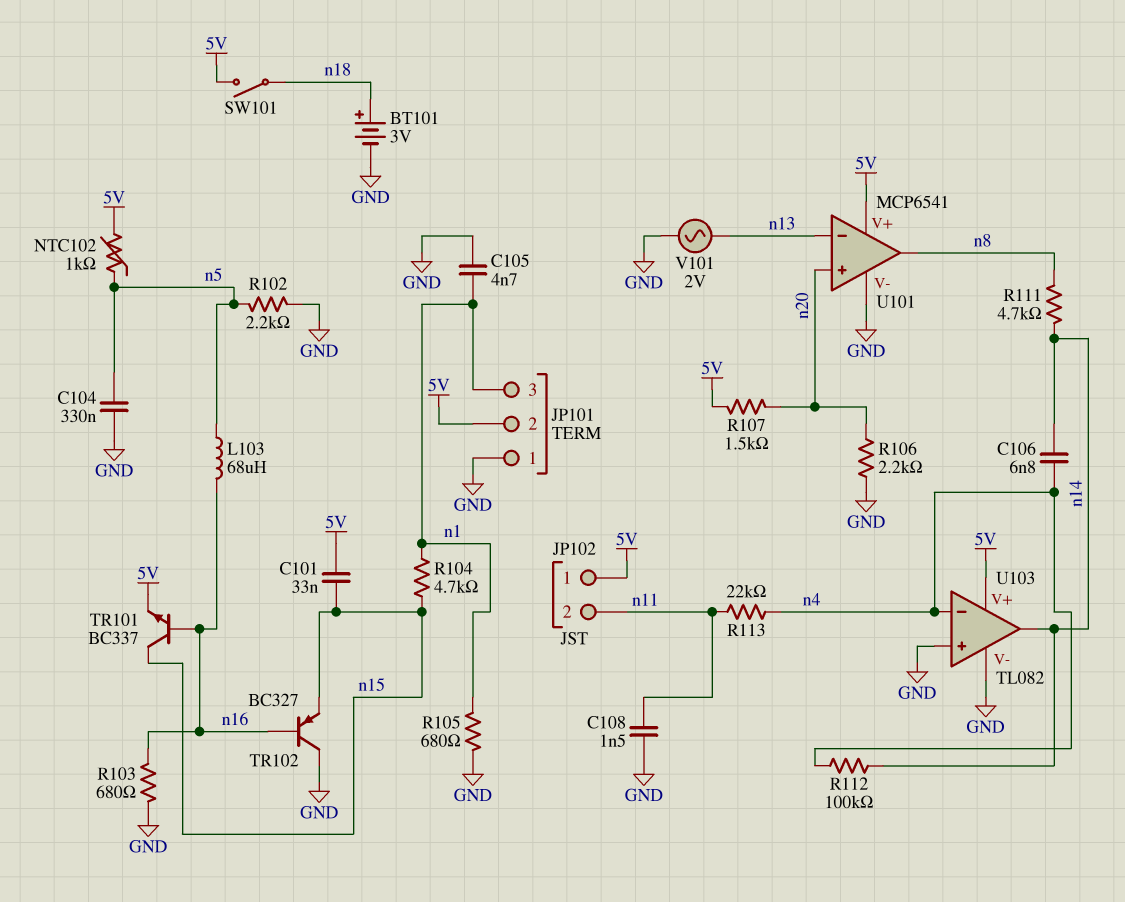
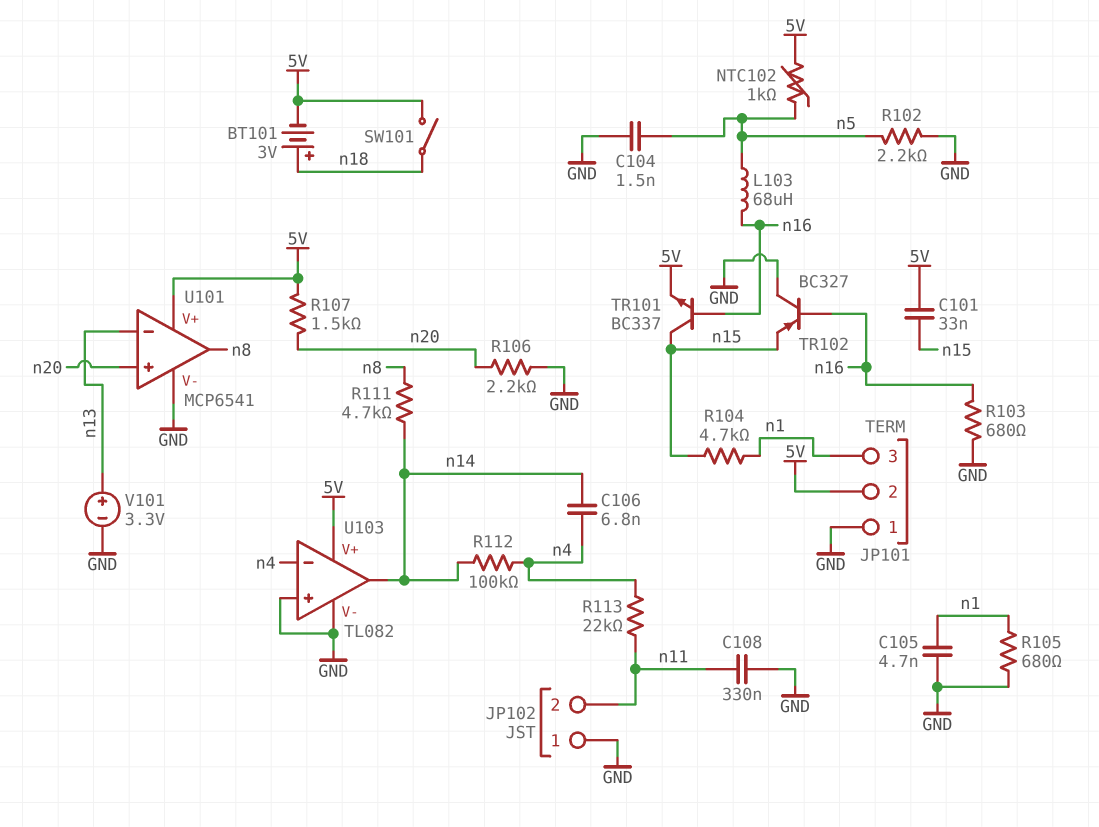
BT101: 3V (plus n18, minus GND) -> 3V (plus n18, minus 5V)
C104: 330nF (GND, n5) -> 1.5nF (GND, n5)
C108: 1.5nF (GND, n11) -> 330nF (GND, n11)
JP102 pin 1: 5V -> GND
V101: AC 2V (GND, n13) -> 3.3V (plus n13, minus GND)

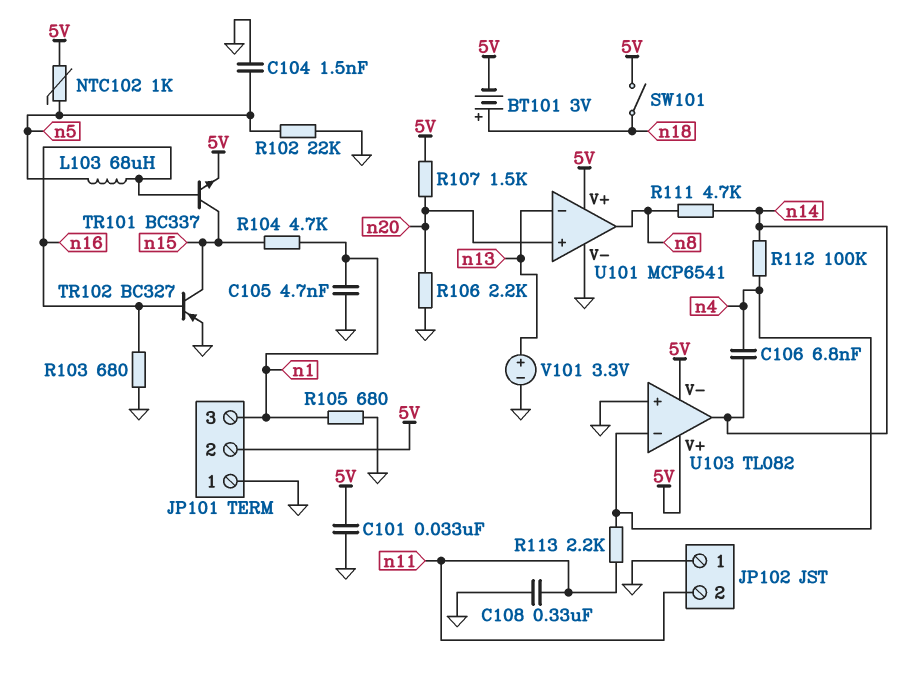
C101: 33nF (5V, n15) -> 33nF (5V, GND)
R102: 2.2k (GND, n5) -> 22k (GND, n5)
R113: 22k (n4, n11) -> 2.2k (n4, n11)
TR102: PNP BC327 (B n16, C GND, E n15) -> PNP BC327 (B n16, C n15, E GND)
U103 pin V-: GND -> 5V

